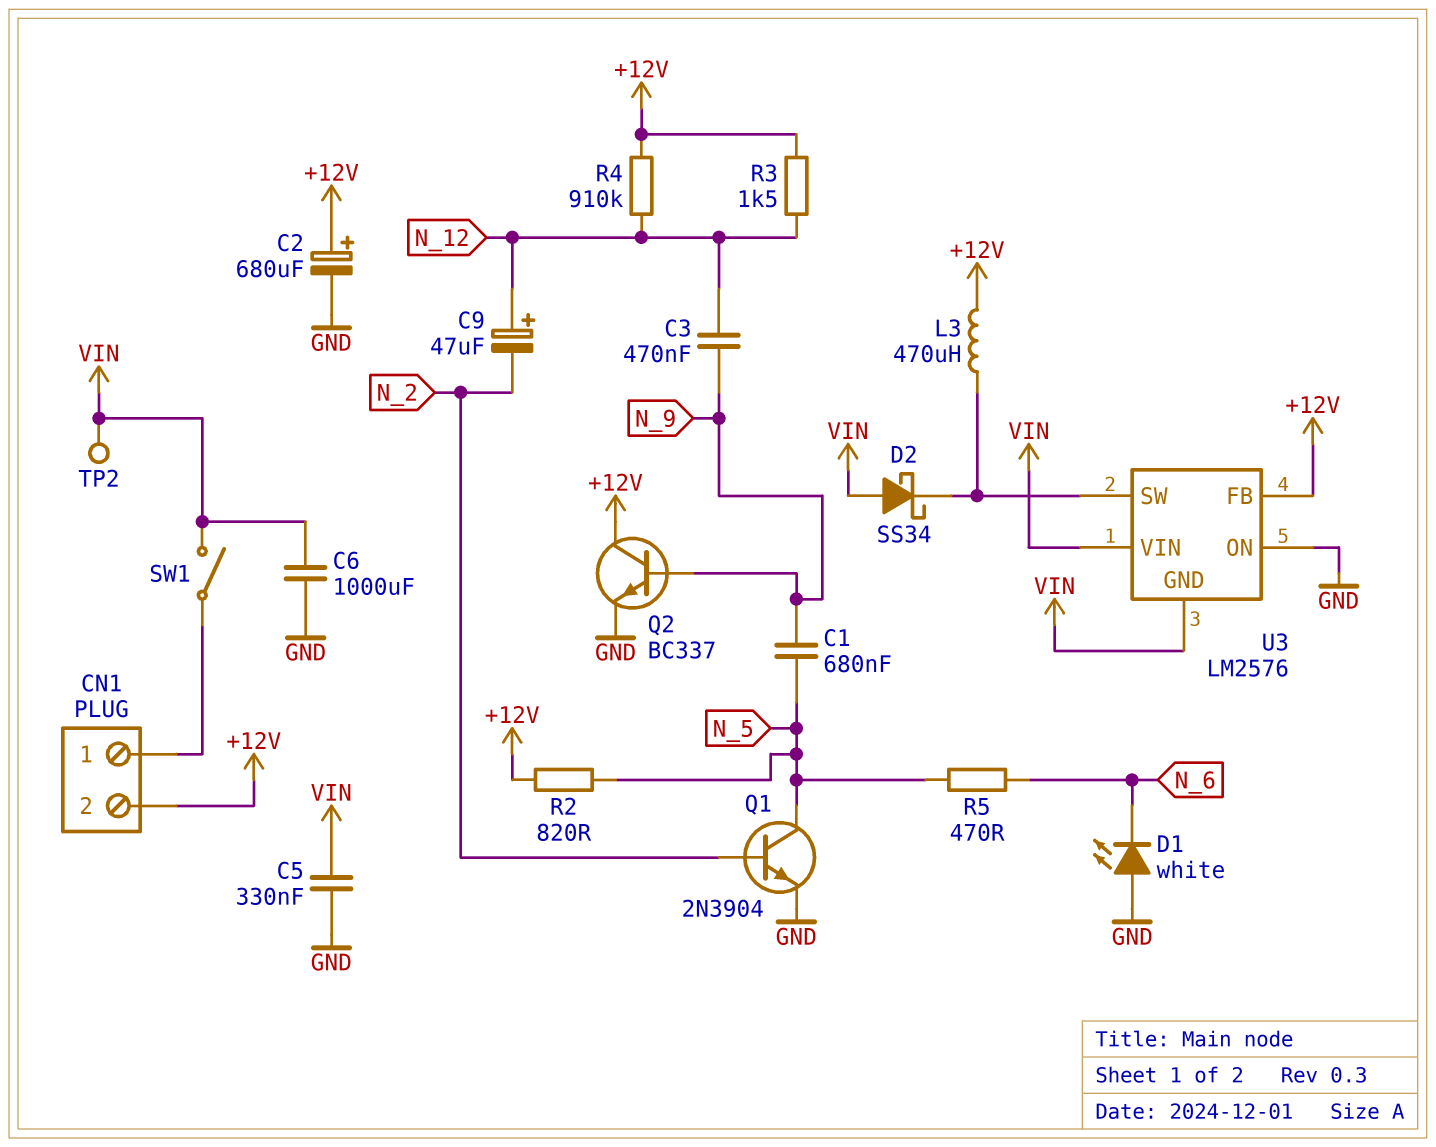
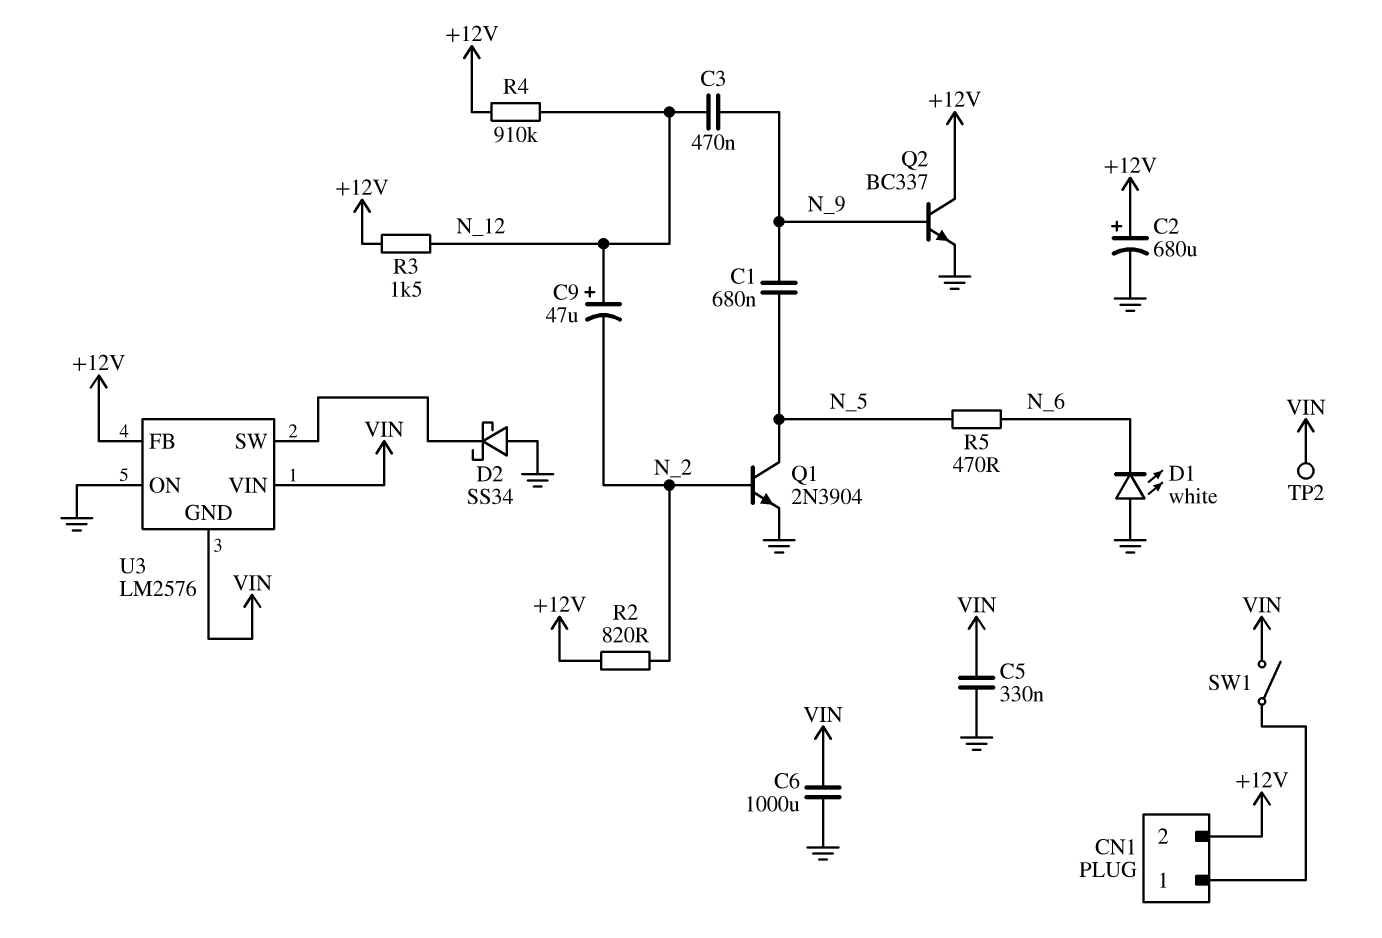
D2: schottky SS34 (A VIN, K U3/SW) -> schottky SS34 (A GND, K U3/SW)
L3: 470uH (+12V, U3/SW) -> none
R2: 820 (+12V, N_5) -> 820 (+12V, N_2)

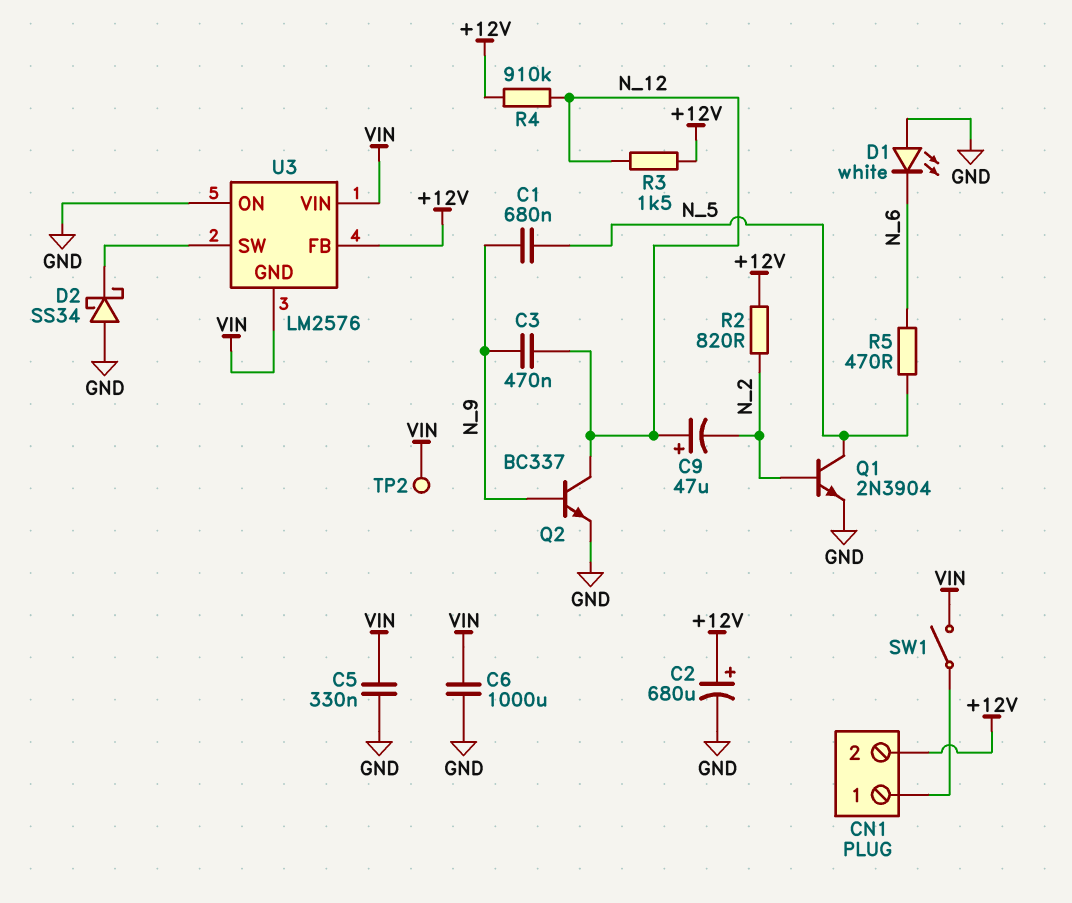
Q2: NPN BC337 (B N_9, C +12V, E GND) -> NPN BC337 (B N_9, C N_12, E GND)

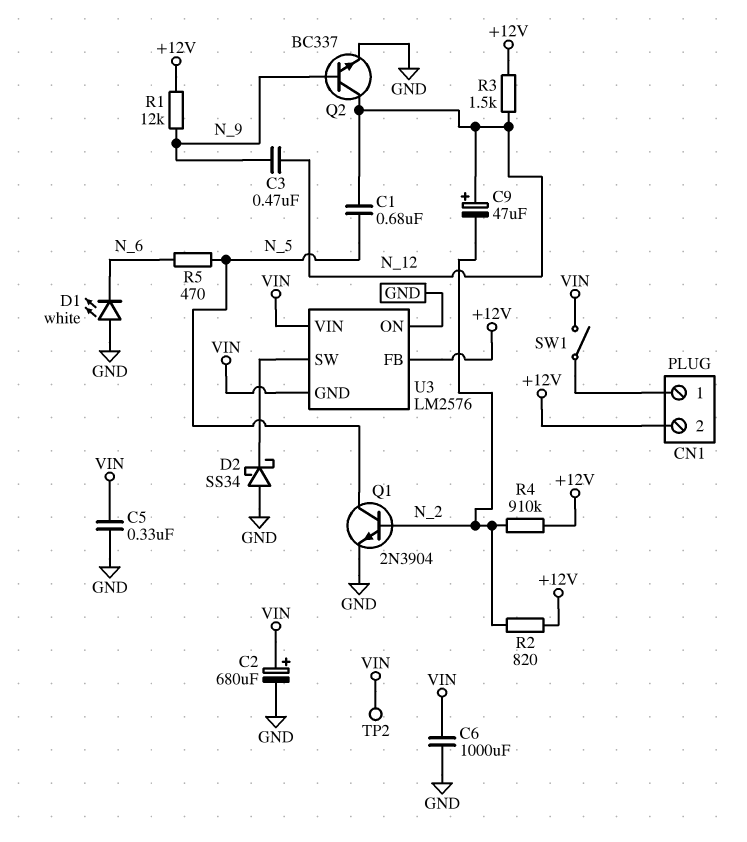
C1: 680nF (N_5, N_9) -> 680nF (N_5, N_12)
C2: 680uF (plus +12V, minus GND) -> 680uF (plus VIN, minus GND)
R1: none -> 12k (+12V, N_9)
R4: 910k (+12V, N_12) -> 910k (+12V, N_2)

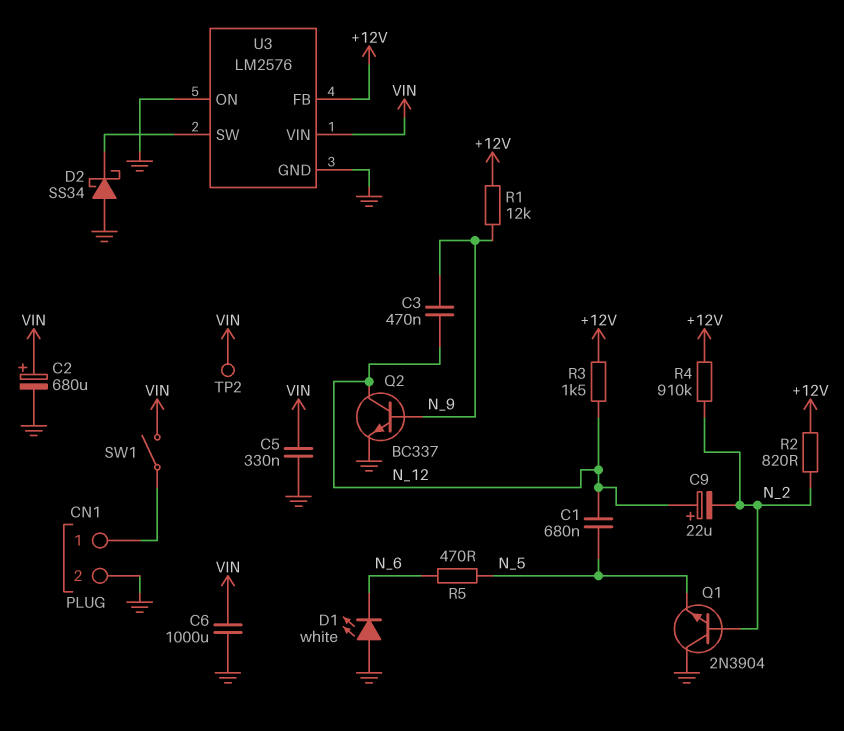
C9: 47uF (plus N_12, minus N_2) -> 22uF (plus N_12, minus N_2)
CN1 pin 2: +12V -> GND
Q1: NPN 2N3904 (B N_2, C N_5, E GND) -> NPN 2N3904 (B N_2, C GND, E N_5)
U3 pin GND: VIN -> GND

